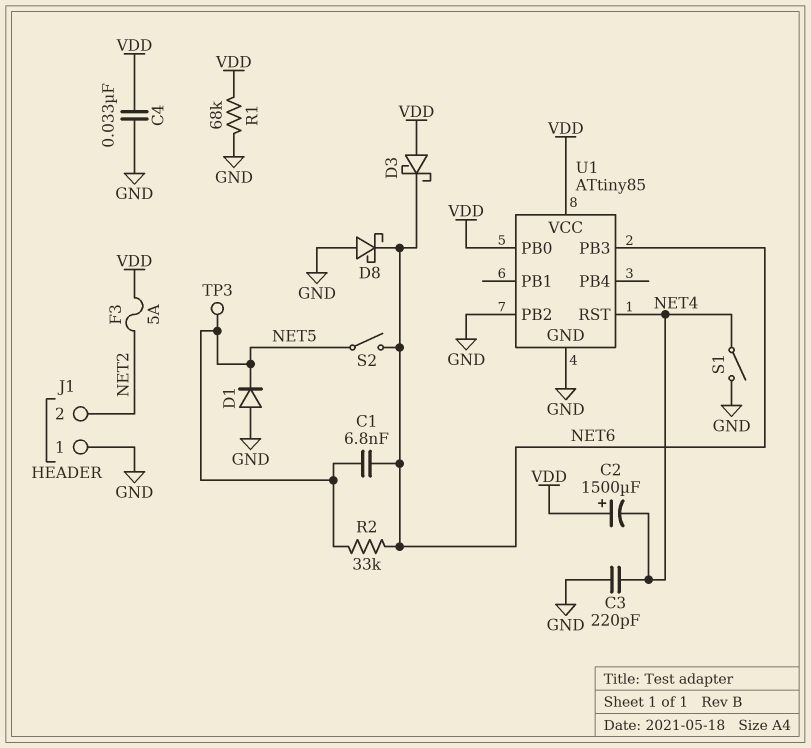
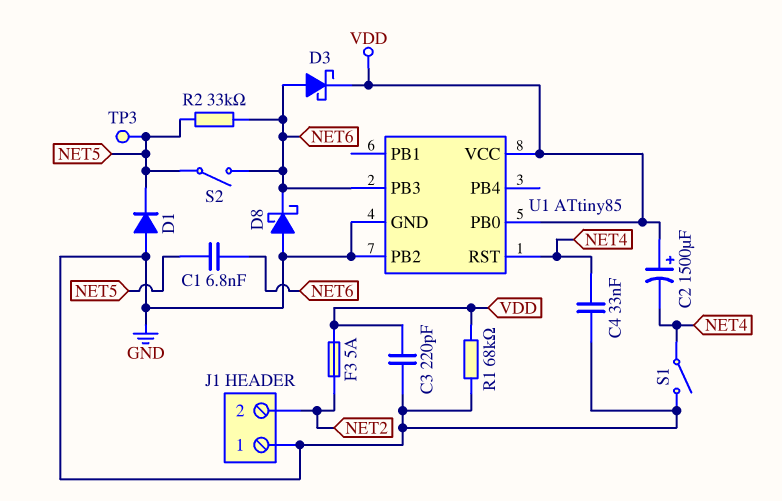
C3: 220pF (GND, NET4) -> 220pF (GND, VDD)
C4: 33nF (GND, VDD) -> 33nF (GND, NET4)
D3: schottky (A VDD, K NET6) -> schottky (A NET6, K VDD)

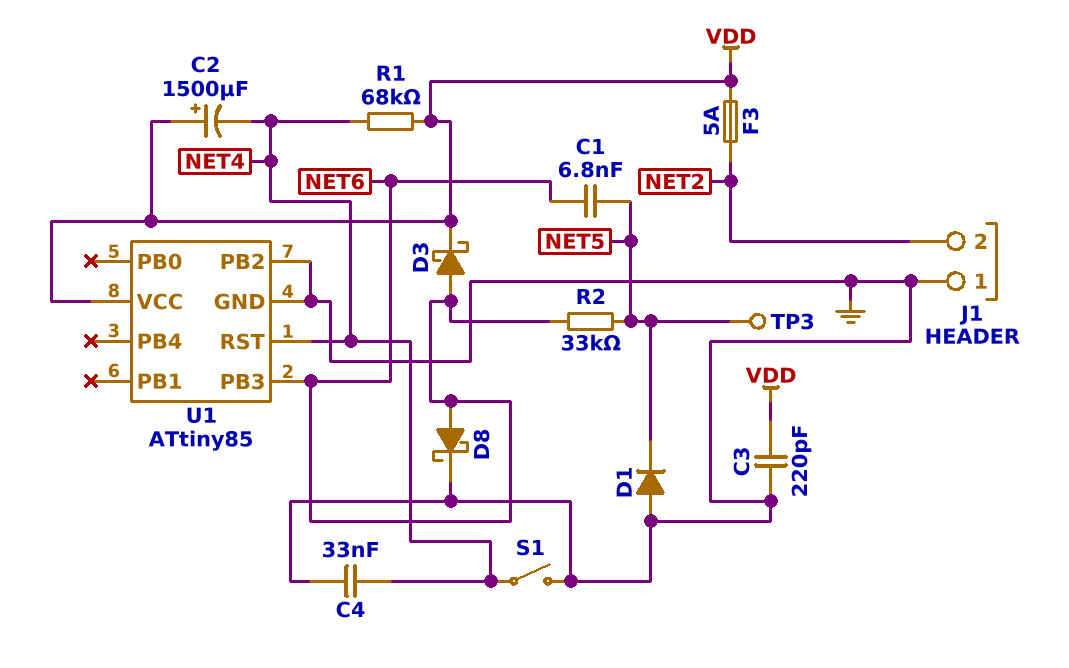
D8: schottky (A GND, K NET6) -> schottky (A NET6, K GND)
R1: 68k (GND, VDD) -> 68k (NET4, VDD)
S2: switch (NET5, NET6) -> none
U1 pin PB0: VDD -> none

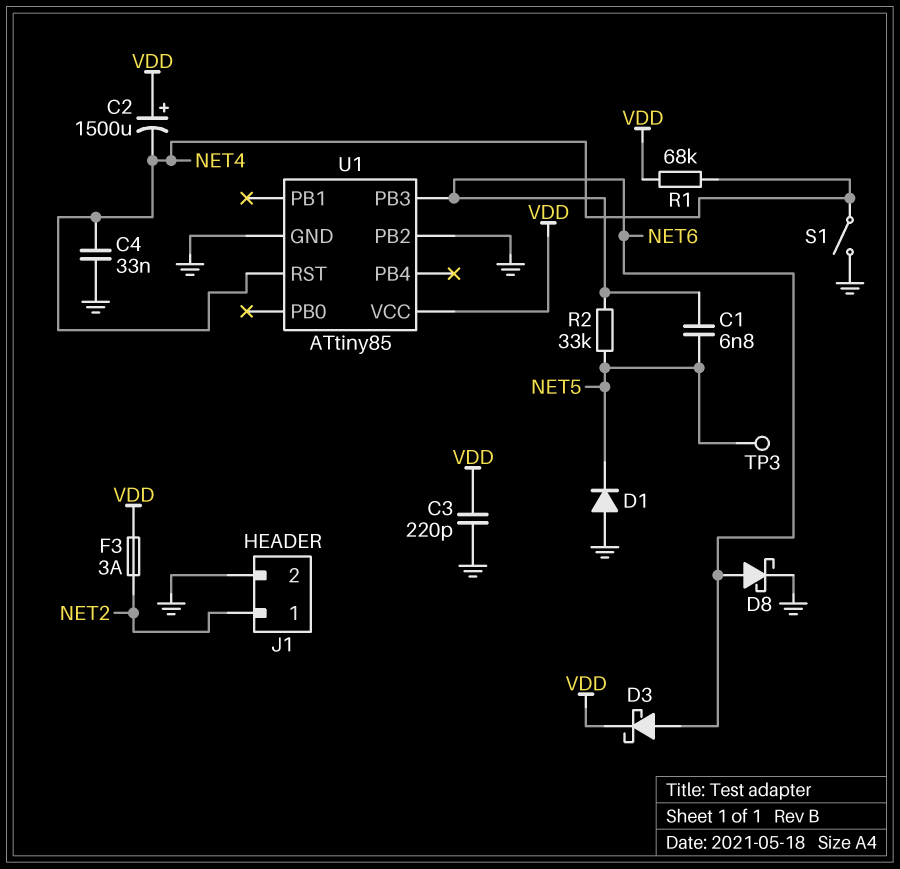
F3: 5A (NET2, VDD) -> 3A (NET2, VDD)
J1 pin 1: GND -> NET2
J1 pin 2: NET2 -> GND

